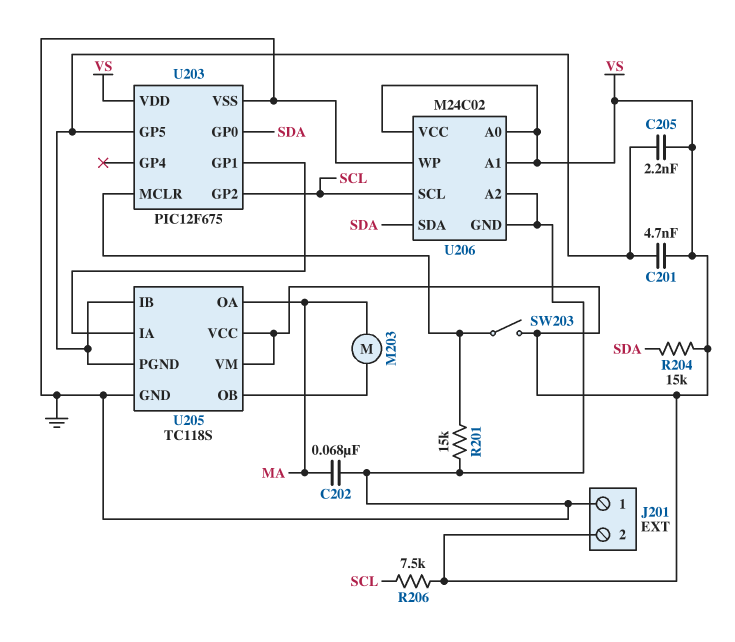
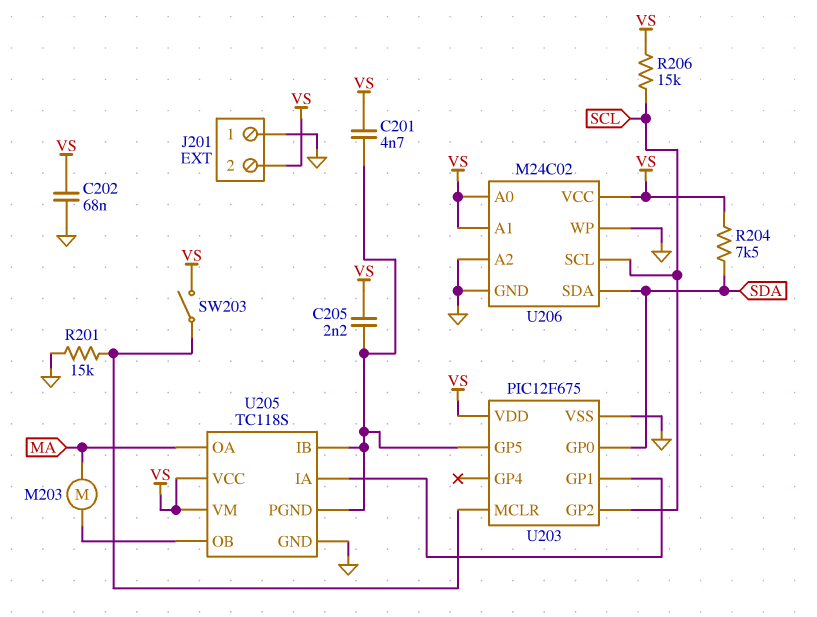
C202: 68nF (GND, MA) -> 68nF (GND, VS)
R204: 15k (SDA, VS) -> 7.5k (SDA, VS)
R206: 7.5k (SCL, VS) -> 15k (SCL, VS)

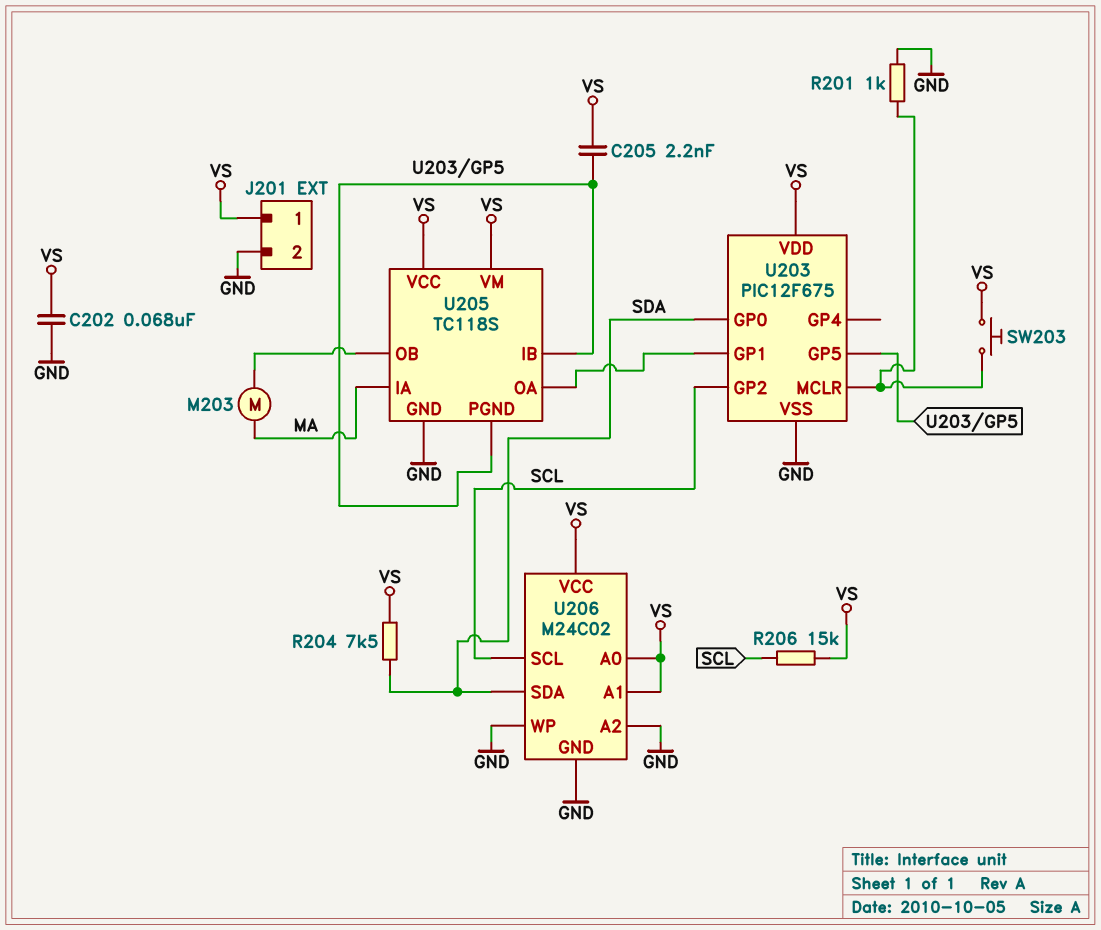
C201: 4.7nF (U203/GP5, VS) -> none
J201 pin 1: GND -> VS
J201 pin 2: VS -> GND
R201: 15k (GND, U203/MCLR) -> 1k (GND, U203/MCLR)
SW203: switch (U203/MCLR, VS) -> button (U203/MCLR, VS)
U205 pin IA: U203/GP1 -> MA
U205 pin OA: MA -> U203/GP1

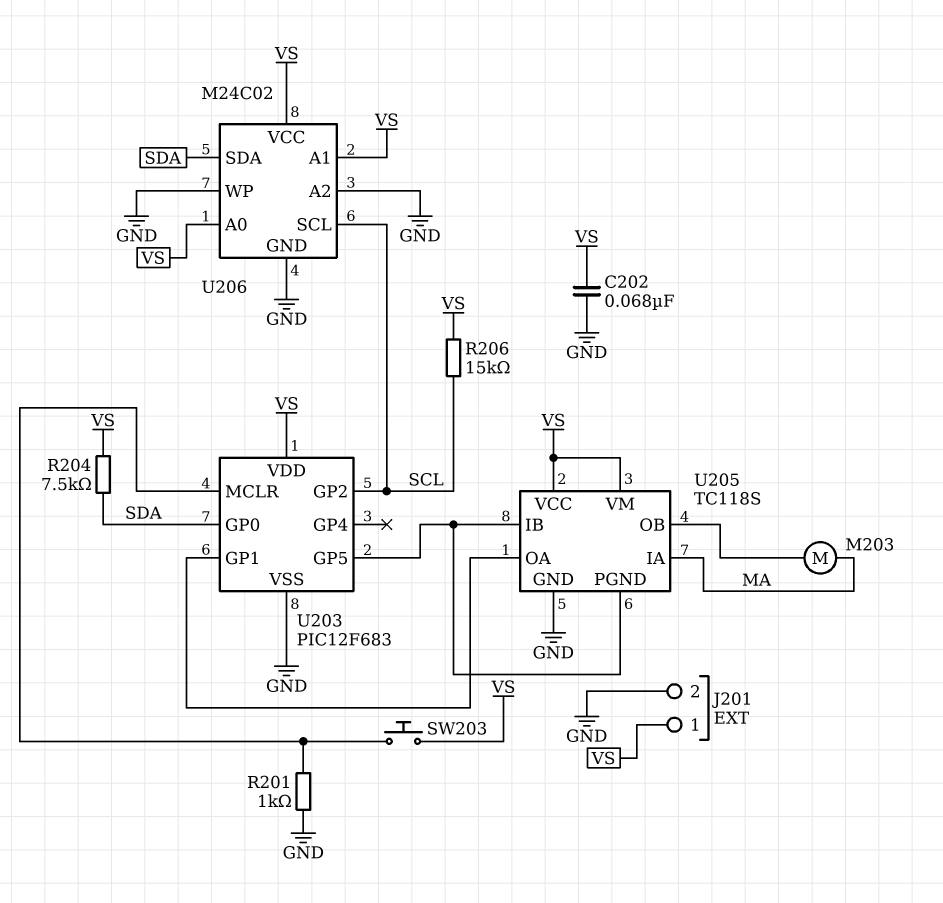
C205: 2.2nF (U203/GP5, VS) -> none
U203: PIC12F675 -> PIC12F683

